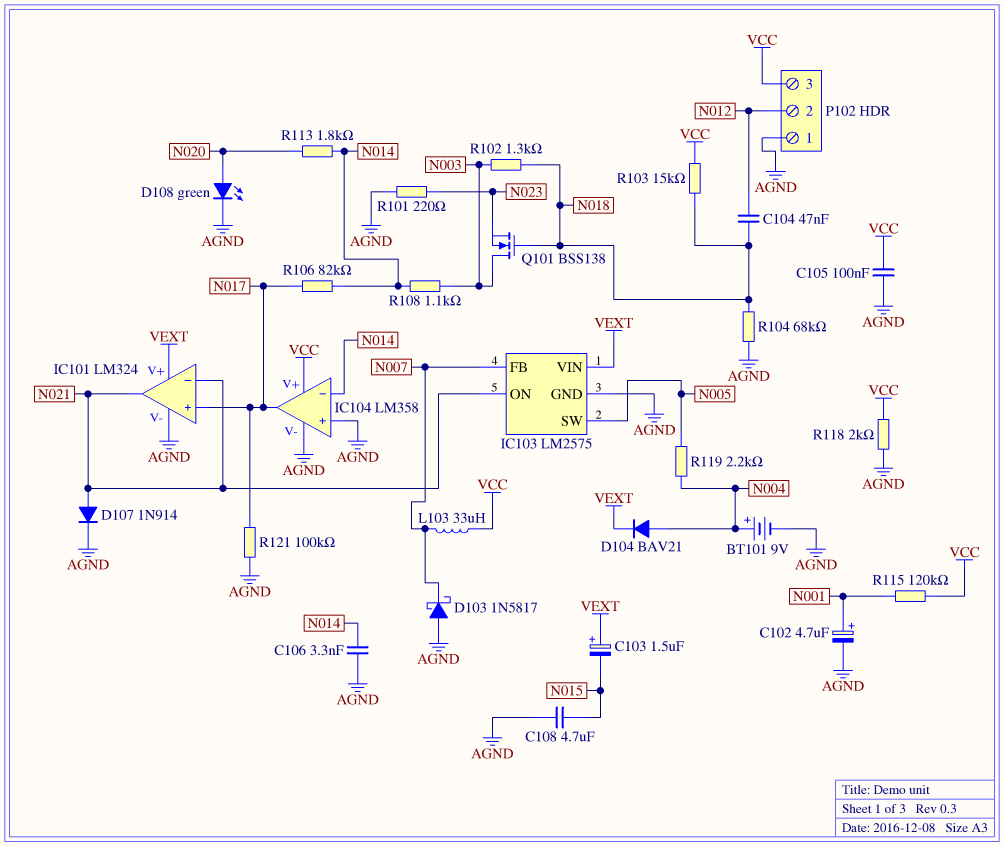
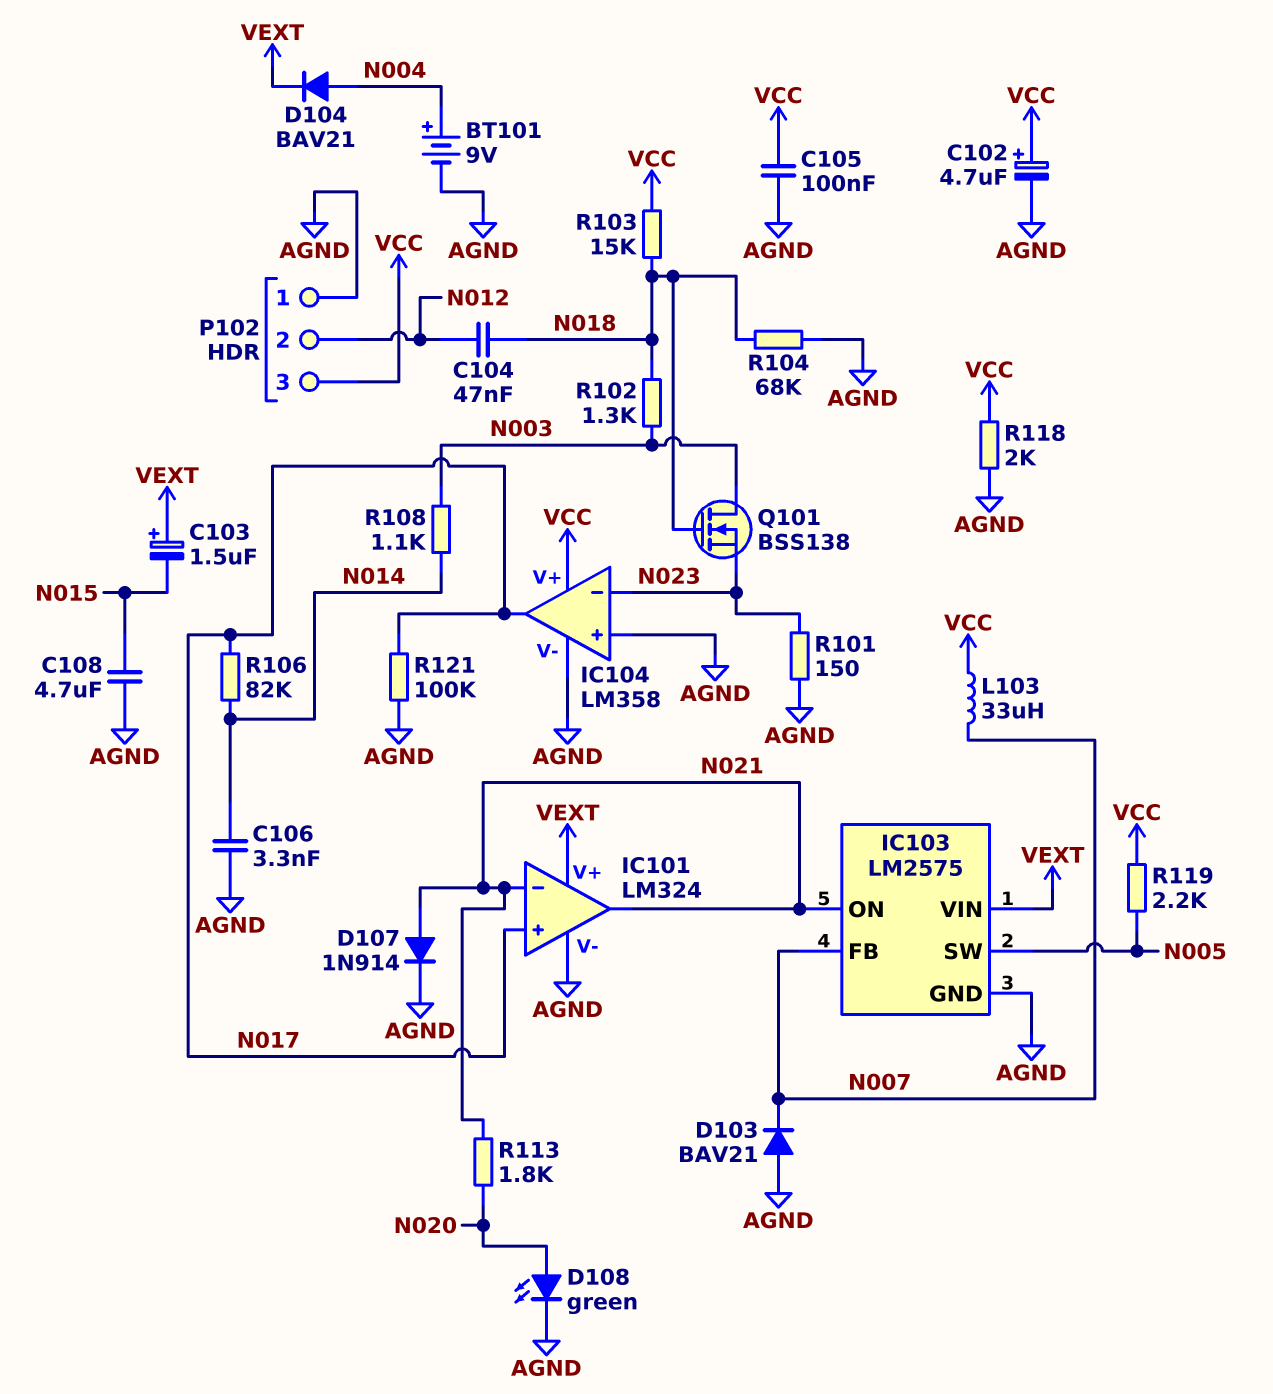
C102: 4.7uF (plus N001, minus AGND) -> 4.7uF (plus VCC, minus AGND)
D103: schottky 1N5817 (A AGND, K N007) -> diode BAV21 (A AGND, K N007)
IC104 pin in-: N014 -> N023
R101: 220 (AGND, N023) -> 150 (AGND, N023)
R113: 1.8k (N014, N020) -> 1.8k (N020, N021)
R115: 120k (N001, VCC) -> none
R119: 2.2k (N004, N005) -> 2.2k (N005, VCC)

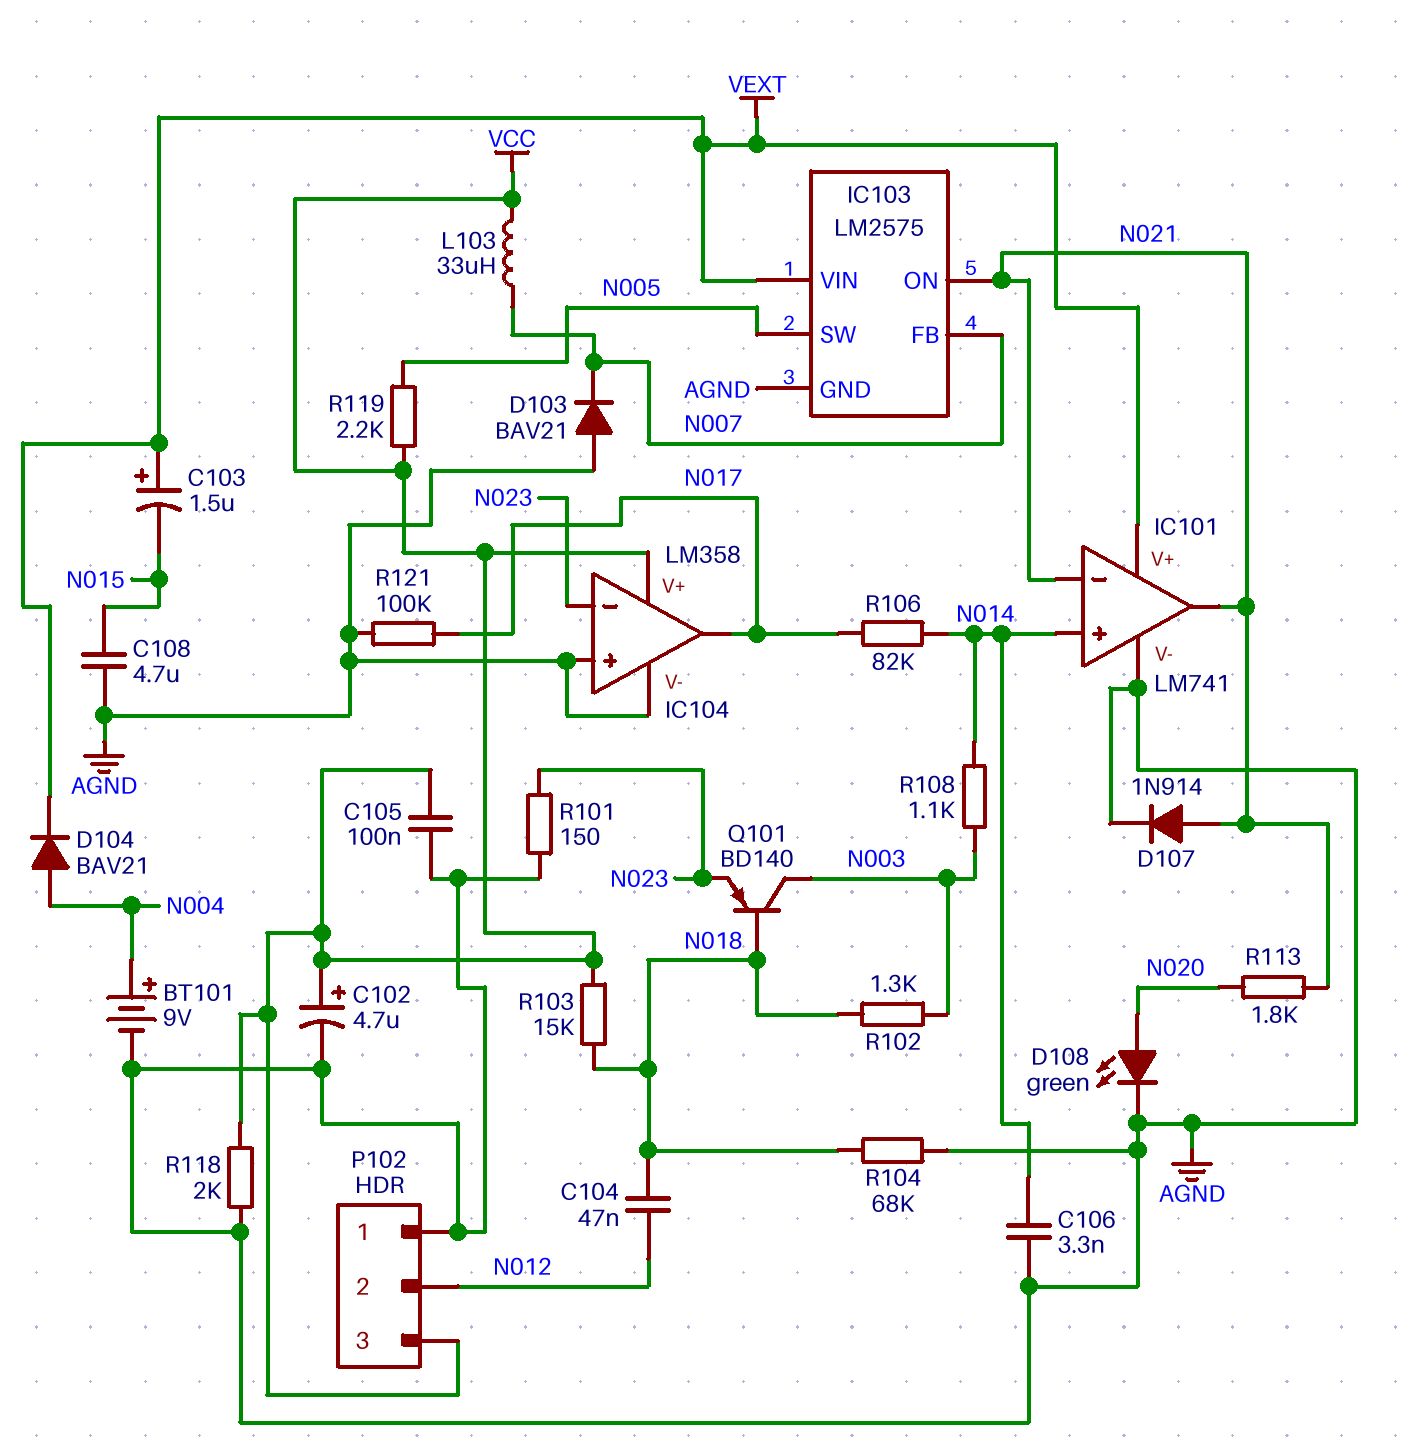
IC101: LM324 -> LM741
IC101 pin in+: N017 -> N014
Q101: NMOS BSS138 (G N018, D N003, S N023) -> PNP BD140 (B N018, C N003, E N023)

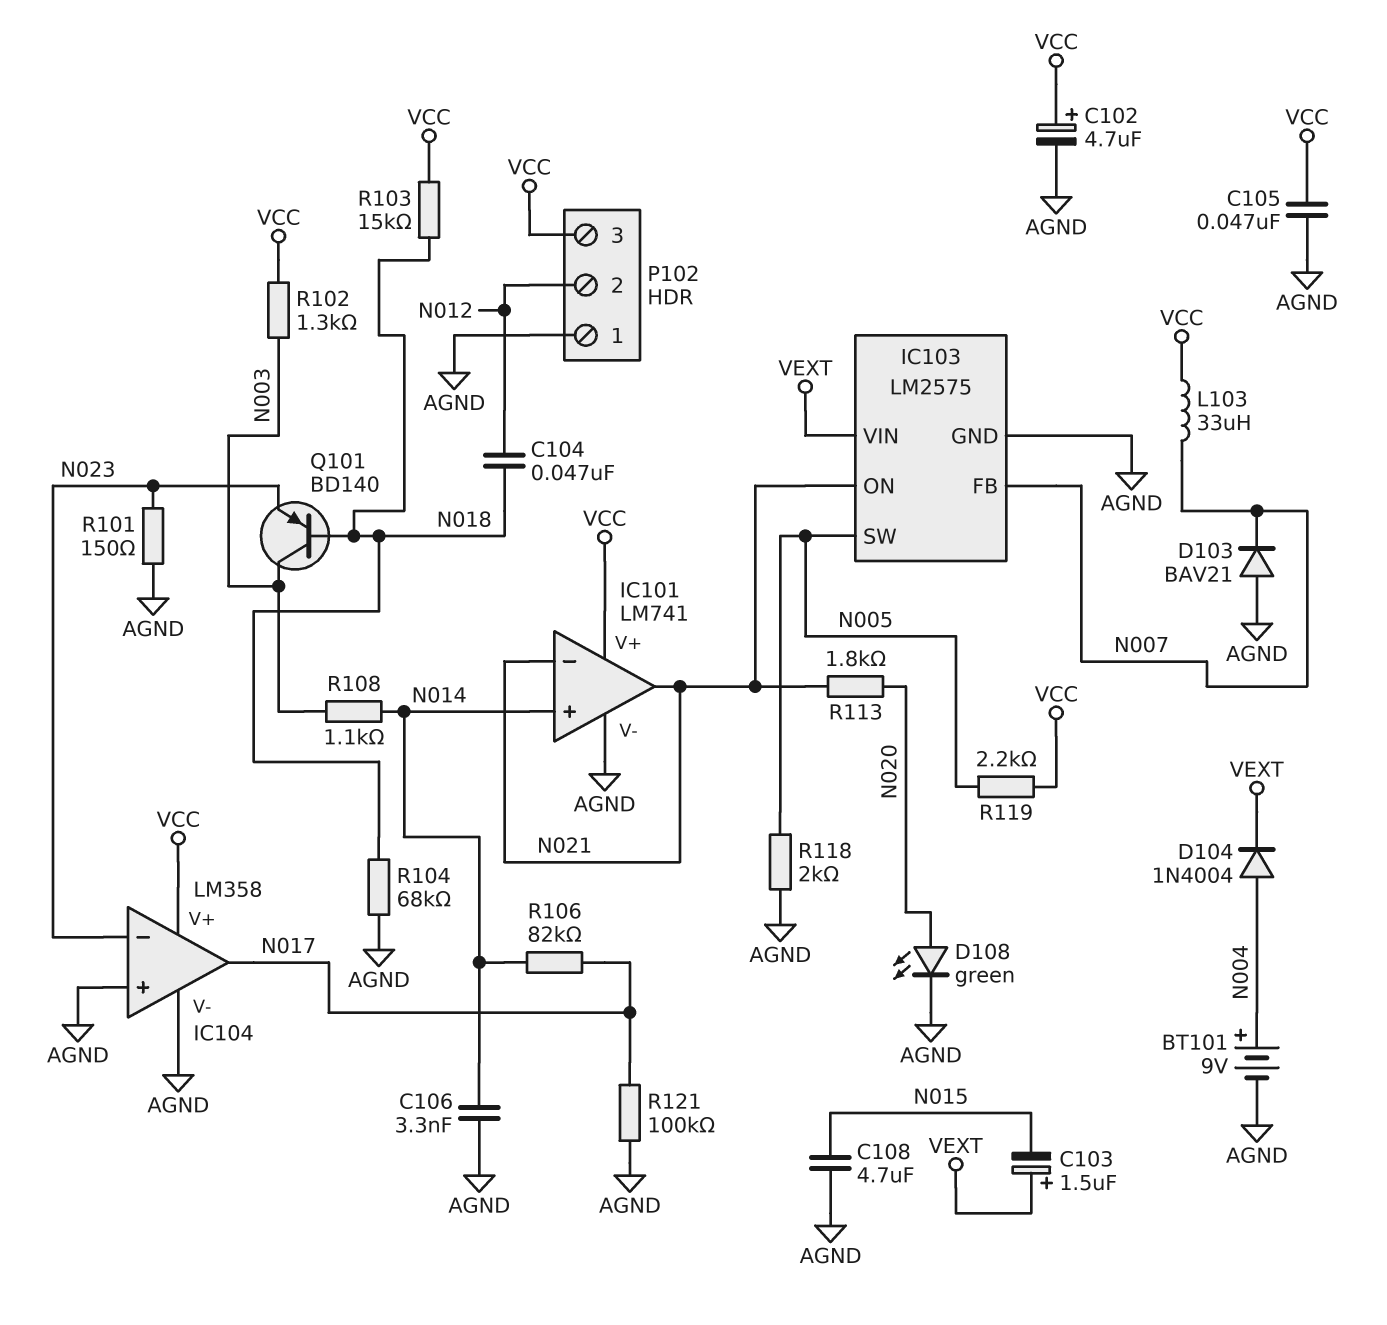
C105: 100nF (AGND, VCC) -> 47nF (AGND, VCC)
D104: diode BAV21 (A N004, K VEXT) -> diode 1N4004 (A N004, K VEXT)
D107: diode 1N914 (A N021, K AGND) -> none
IC101 pin V+: VEXT -> VCC
R102: 1.3k (N003, N018) -> 1.3k (N003, VCC)
R118: 2k (AGND, VCC) -> 2k (AGND, N005)

